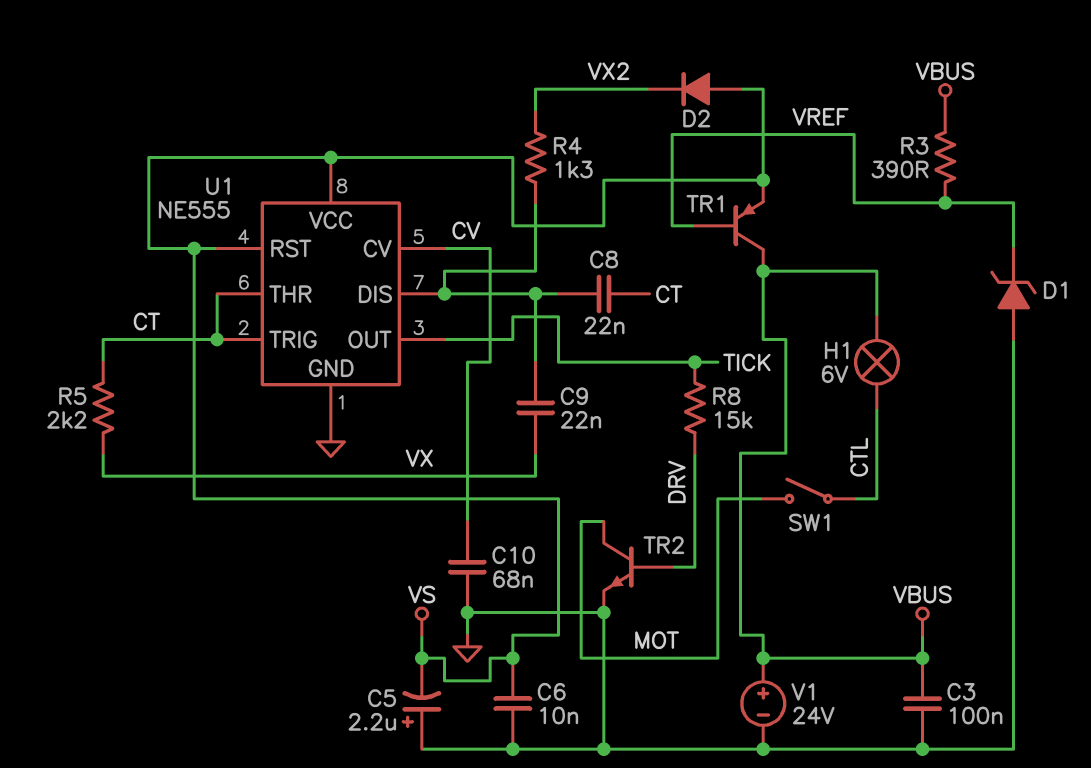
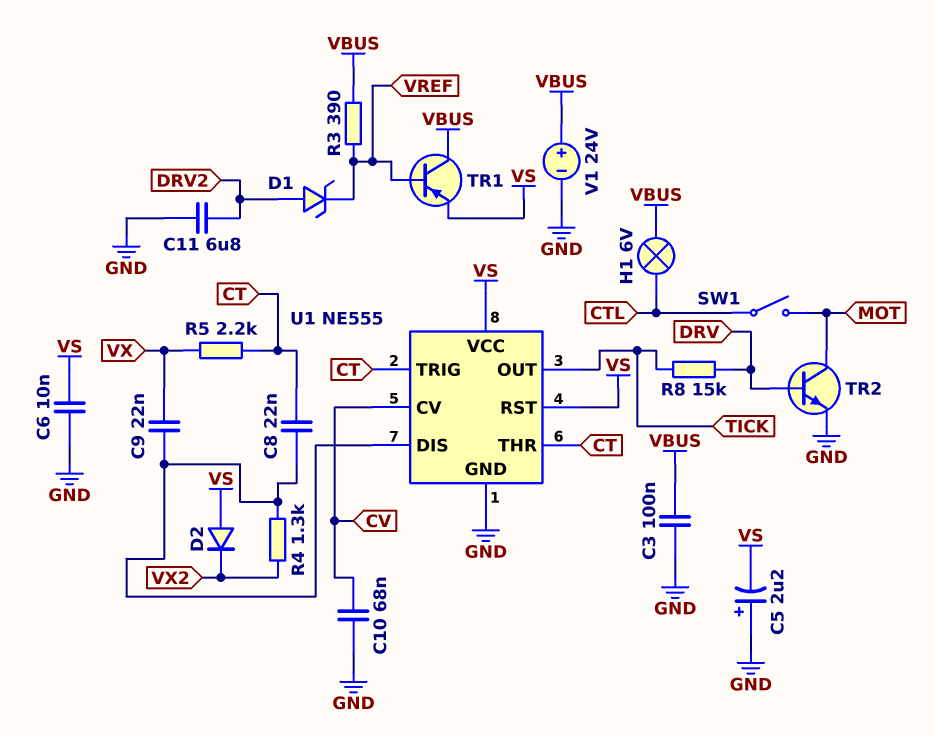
C11: none -> 6.8uF (DRV2, GND)
D1: zener (A GND, K VREF) -> zener (A DRV2, K VREF)

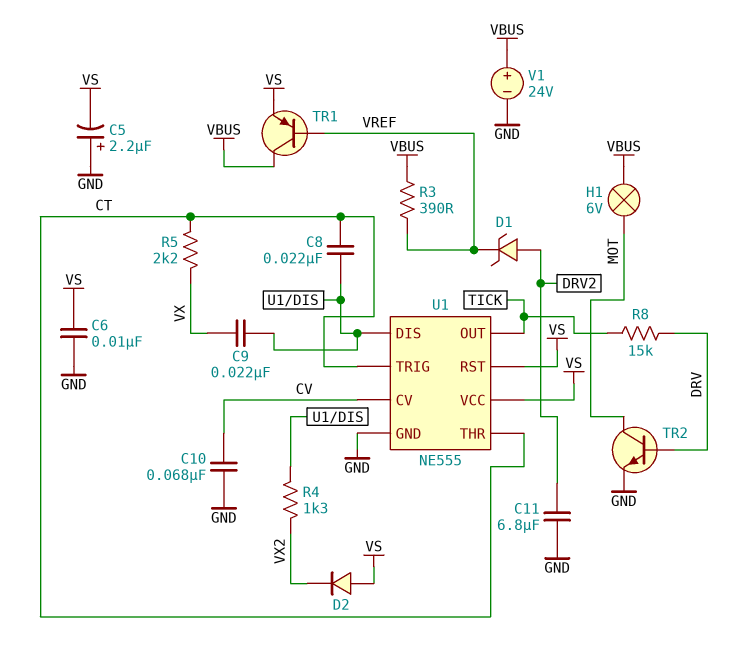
C3: 100nF (GND, VBUS) -> none
H1: lamp 6V (CTL, VBUS) -> lamp 6V (MOT, VBUS)
SW1: switch (CTL, MOT) -> none

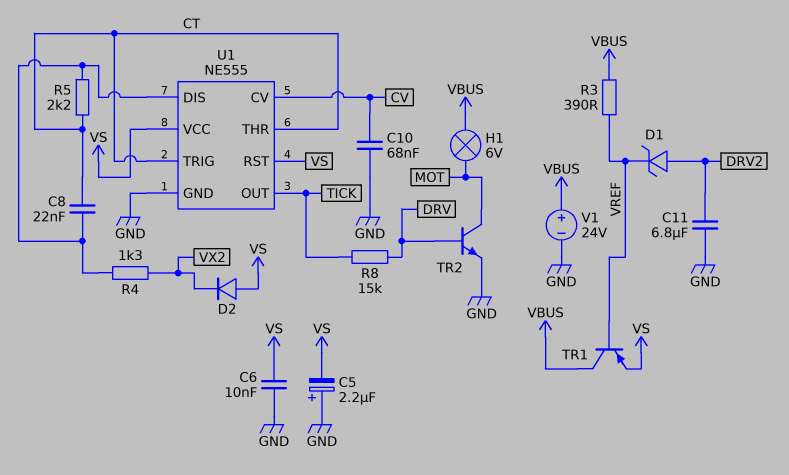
C9: 22nF (U1/DIS, VX) -> none
R5: 2.2k (CT, VX) -> 2.2k (CT, U1/DIS)

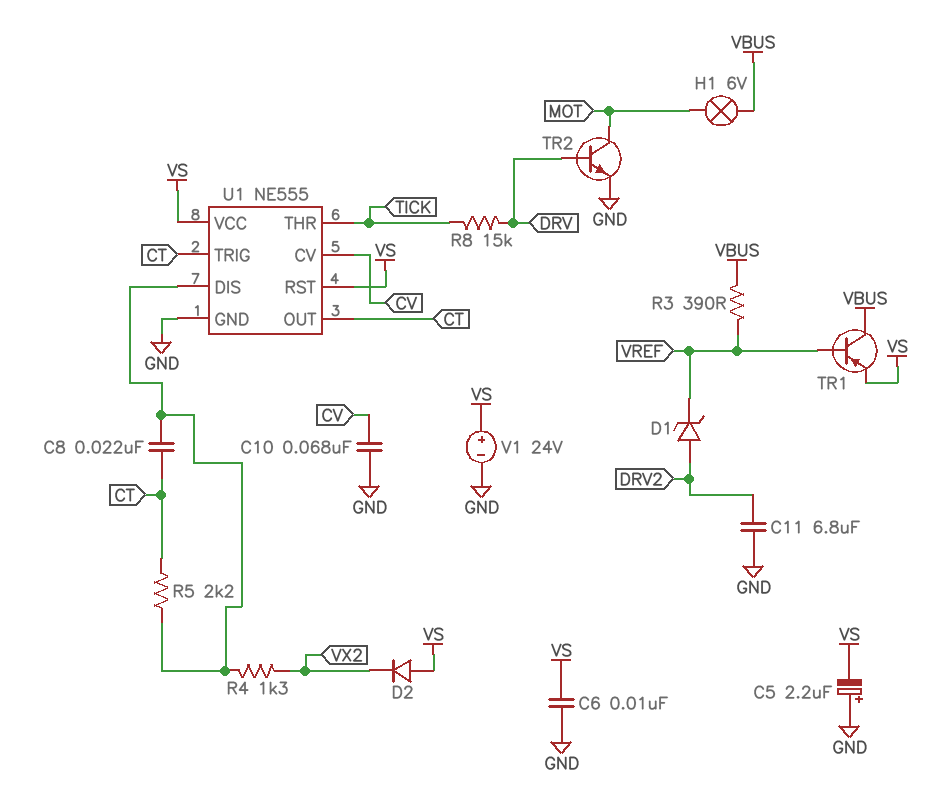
U1 pin OUT: TICK -> CT
U1 pin THR: CT -> TICK
V1: 24V (plus VBUS, minus GND) -> 24V (plus VS, minus GND)

